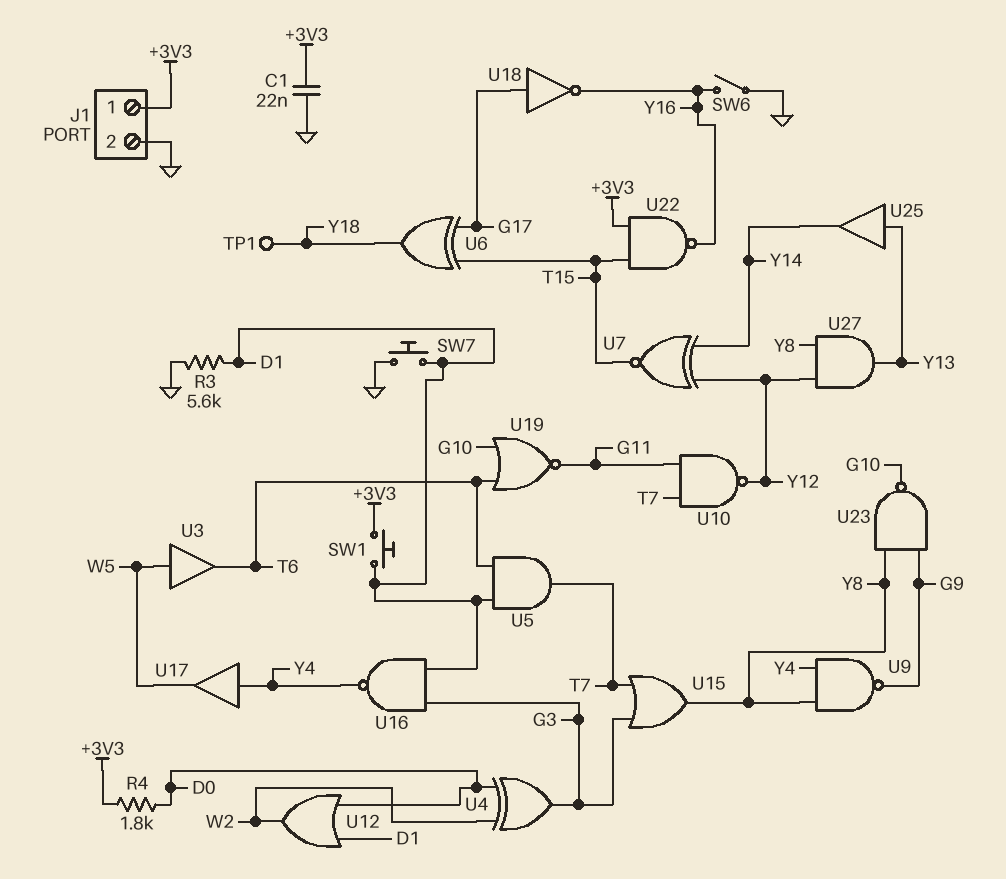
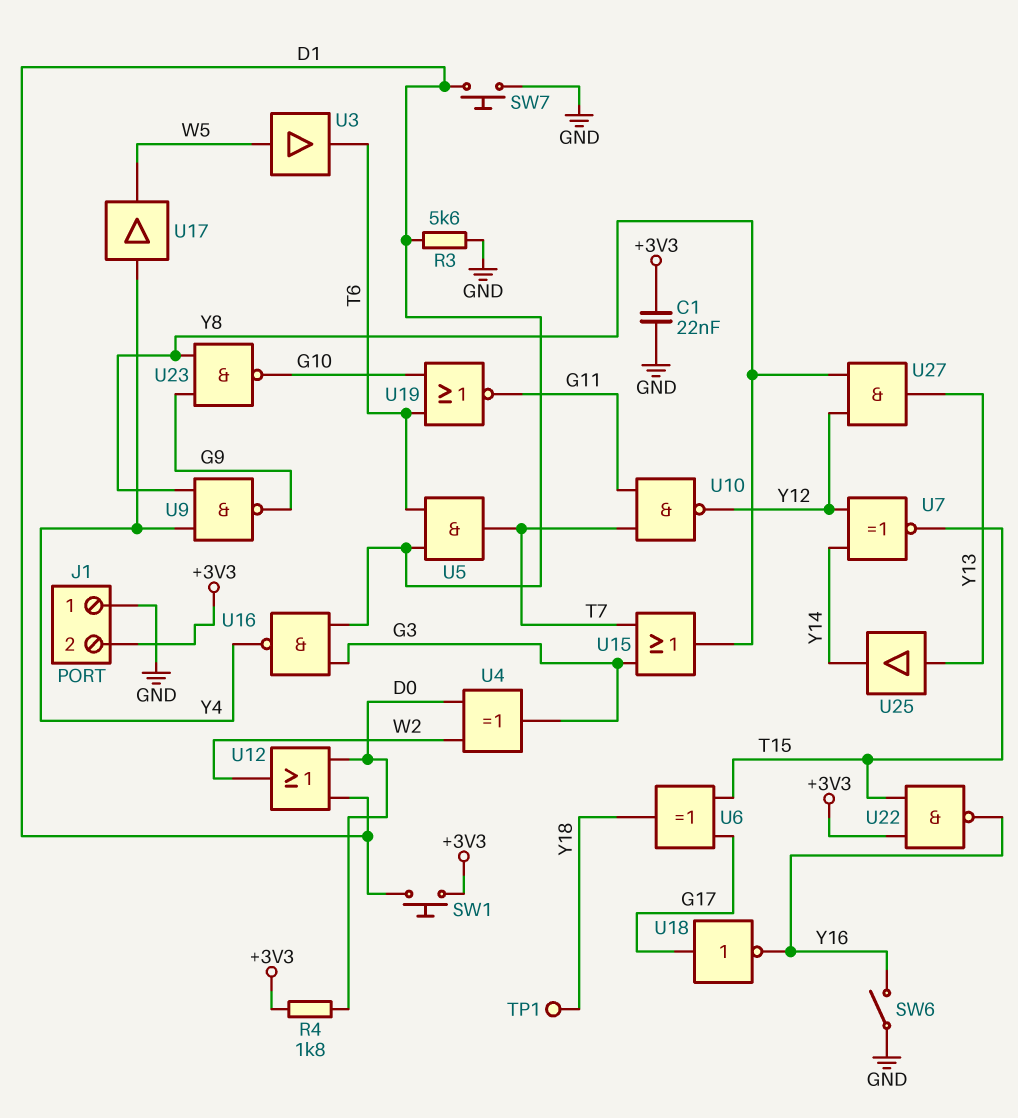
J1 pin 1: +3V3 -> GND
J1 pin 2: GND -> +3V3

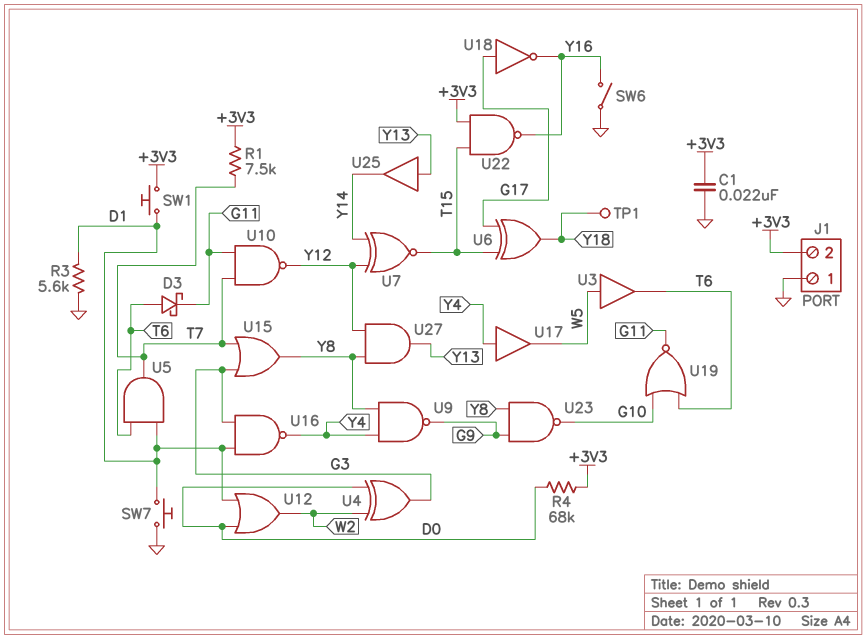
D3: none -> schottky (A T6, K G11)
R1: none -> 7.5k (+3V3, T7)
R4: 1.8k (+3V3, D0) -> 68k (+3V3, D0)

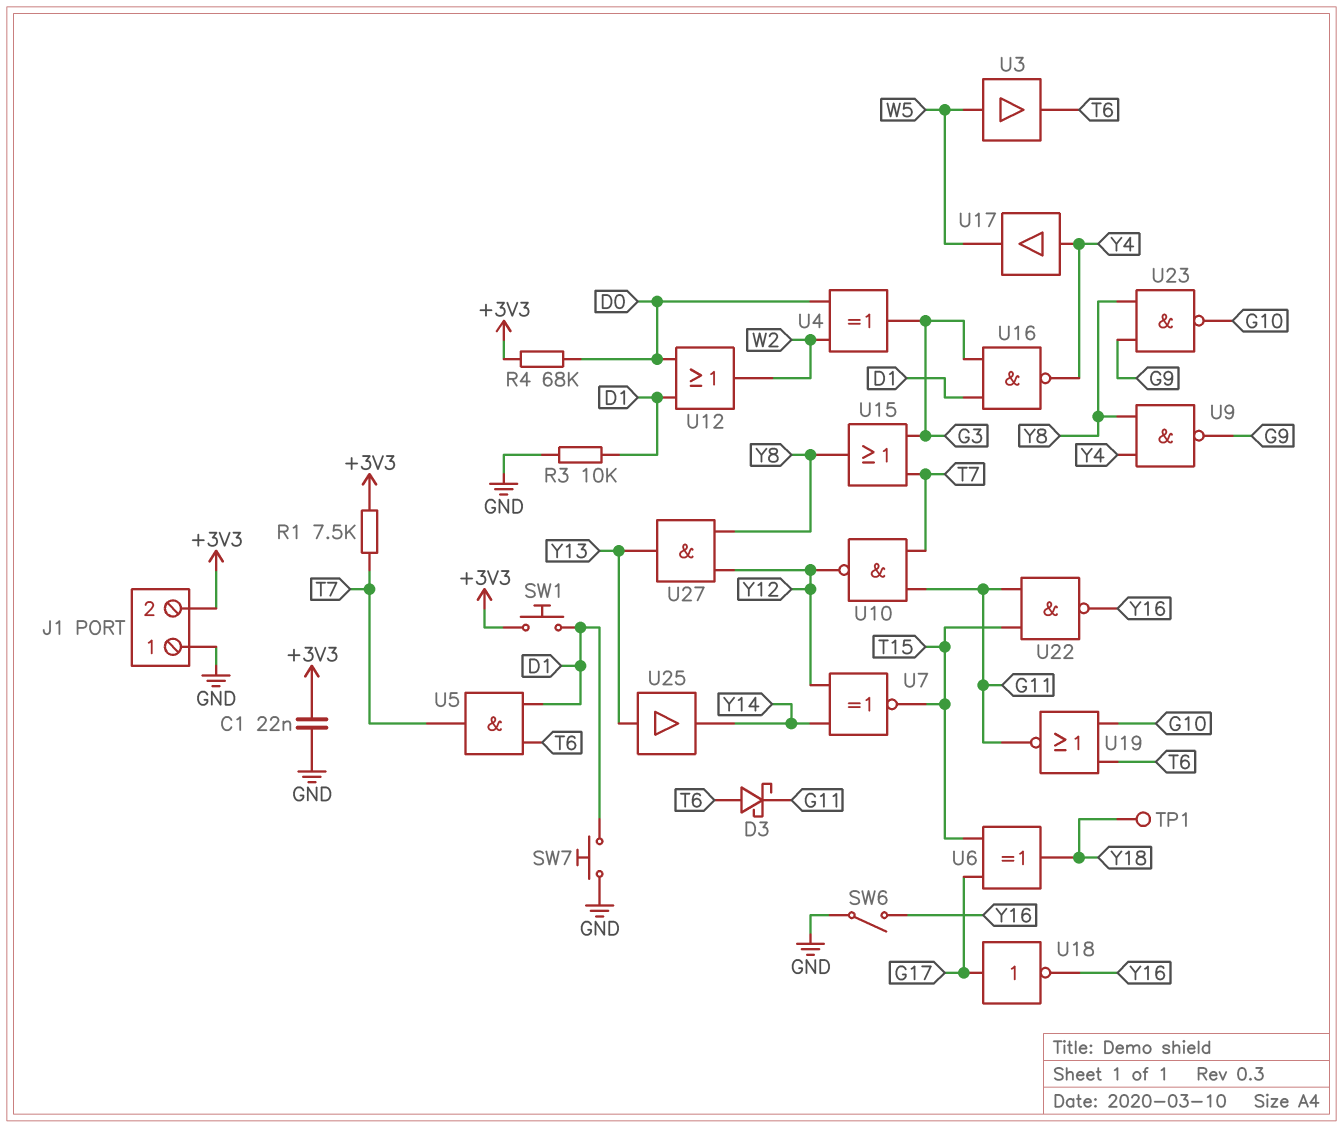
R3: 5.6k (D1, GND) -> 10k (D1, GND)
U22: NAND (in +3V3, in T15, out Y16) -> NAND (in G11, in T15, out Y16)

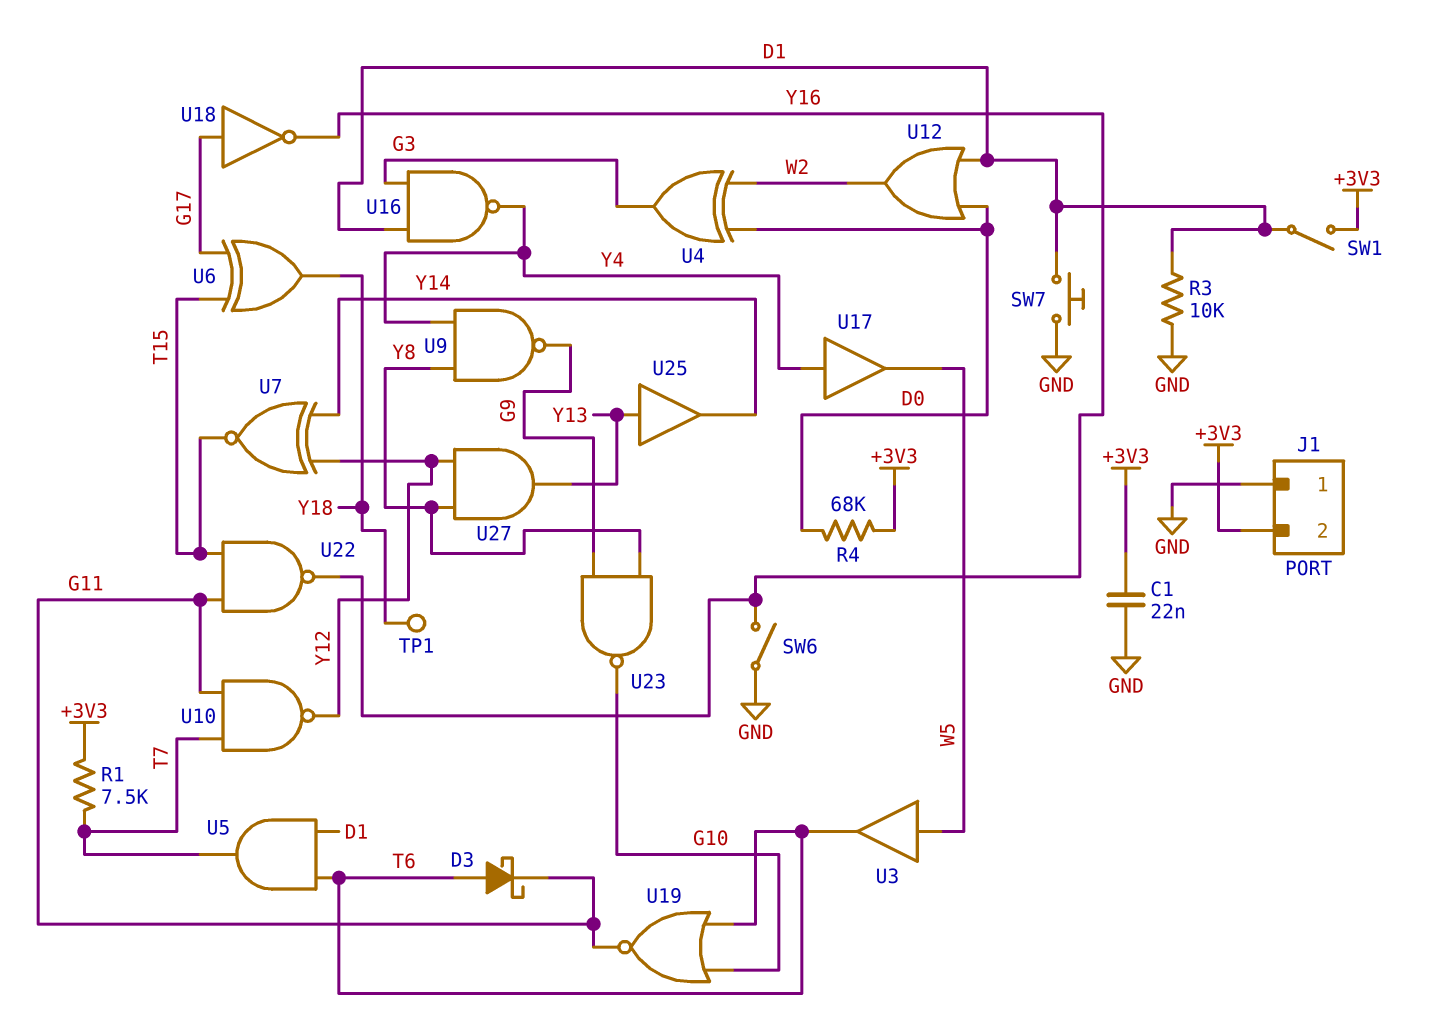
SW1: button (+3V3, D1) -> switch (+3V3, D1)
U15: OR (in G3, in T7, out Y8) -> none

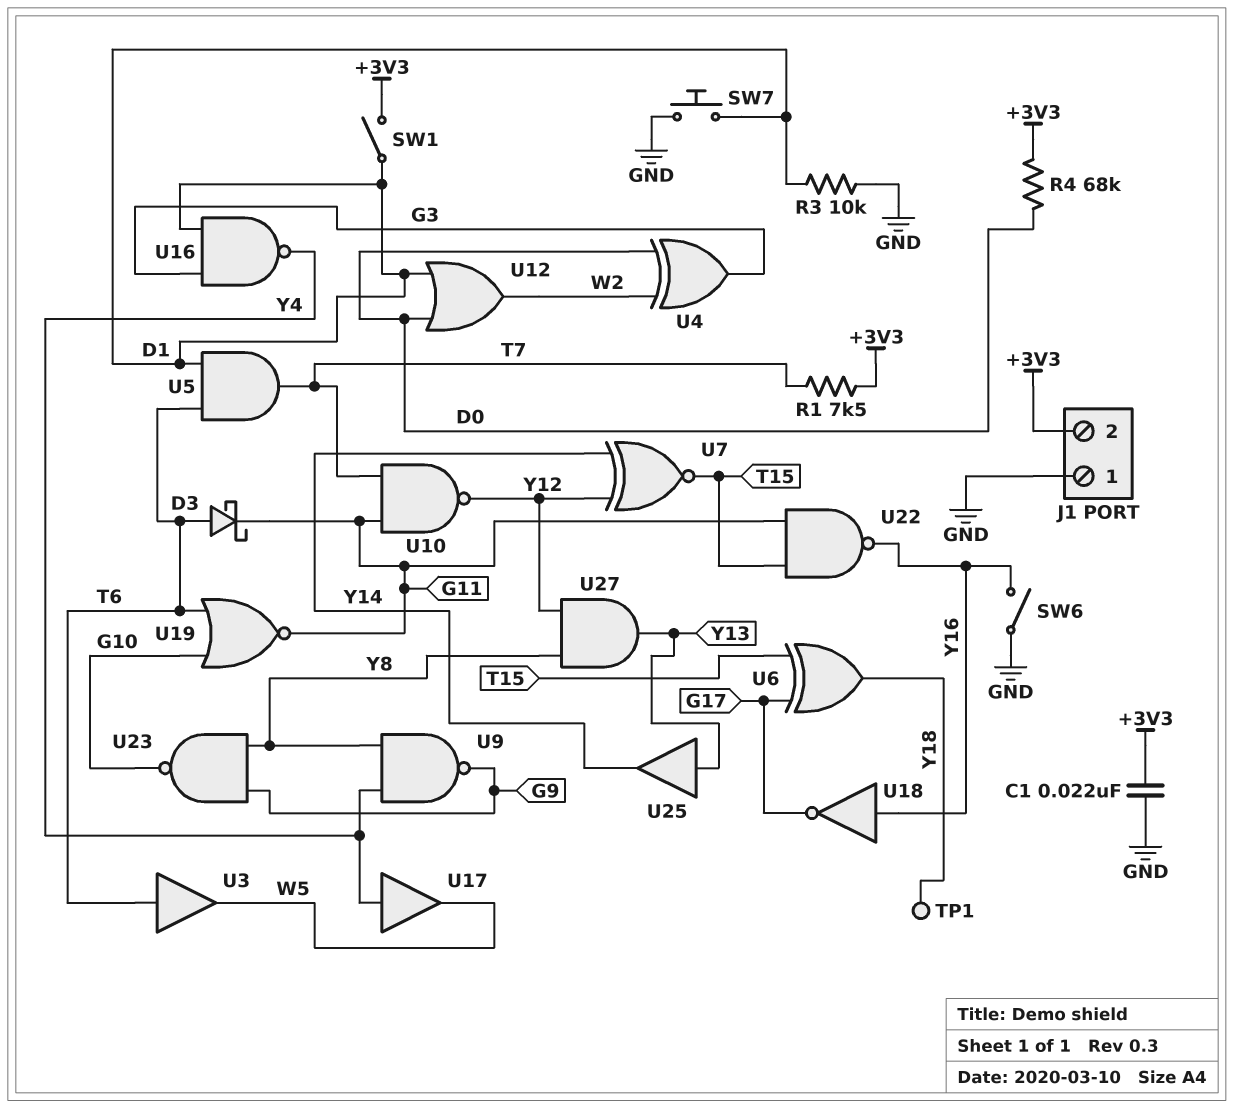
U3: buffer (in W5, out T6) -> buffer (in T6, out W5)
U18: NOT (in G17, out Y16) -> NOT (in Y16, out G17)

